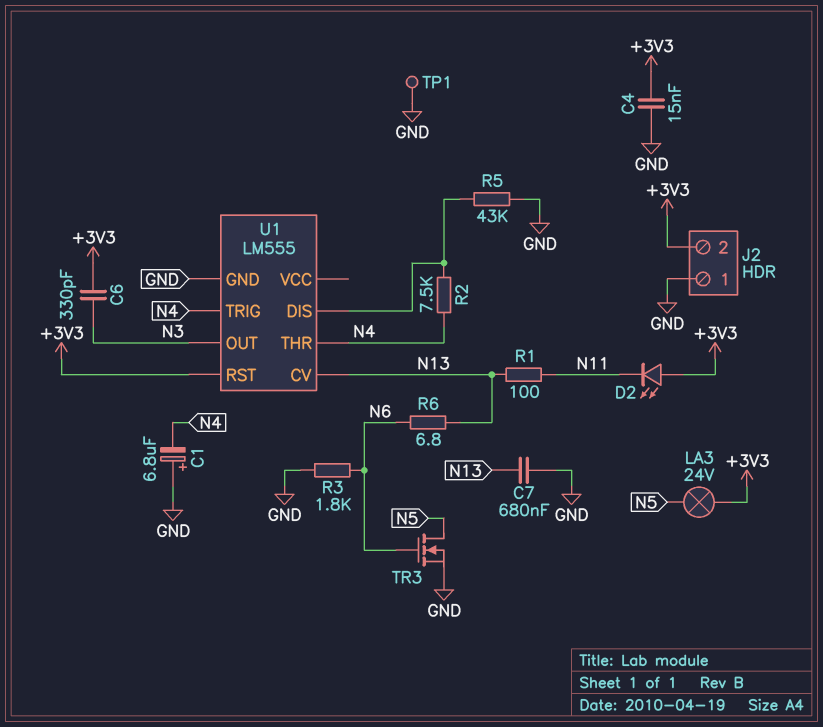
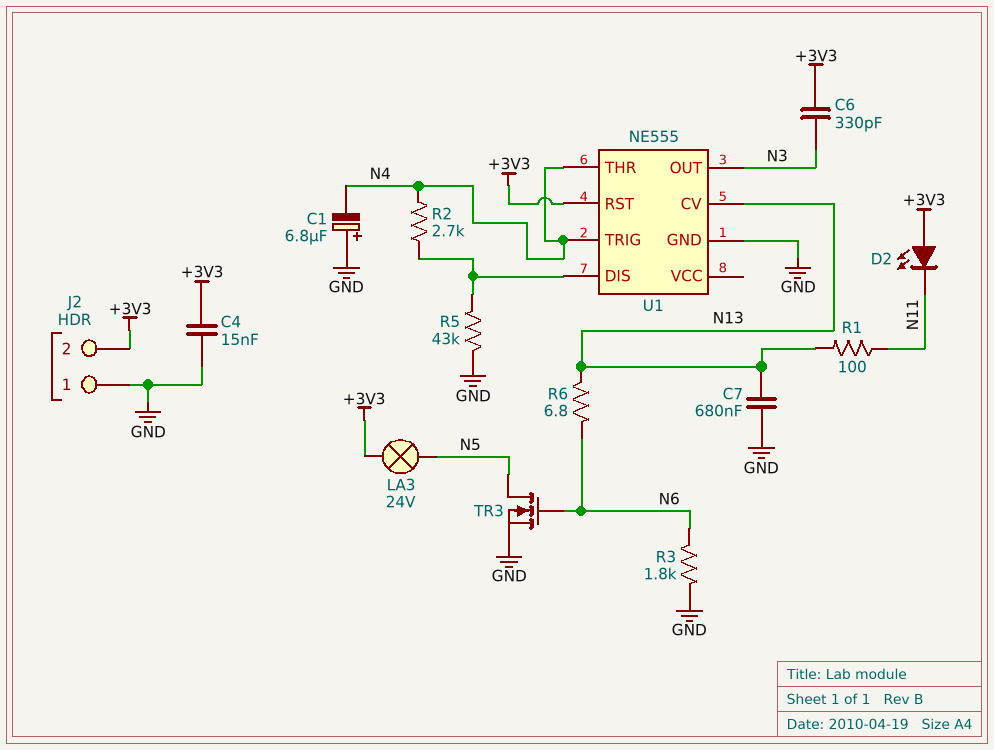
R2: 7.5k (N4, U1/DIS) -> 2.7k (N4, U1/DIS)
TP1: test point (GND) -> none
U1: LM555 -> NE555

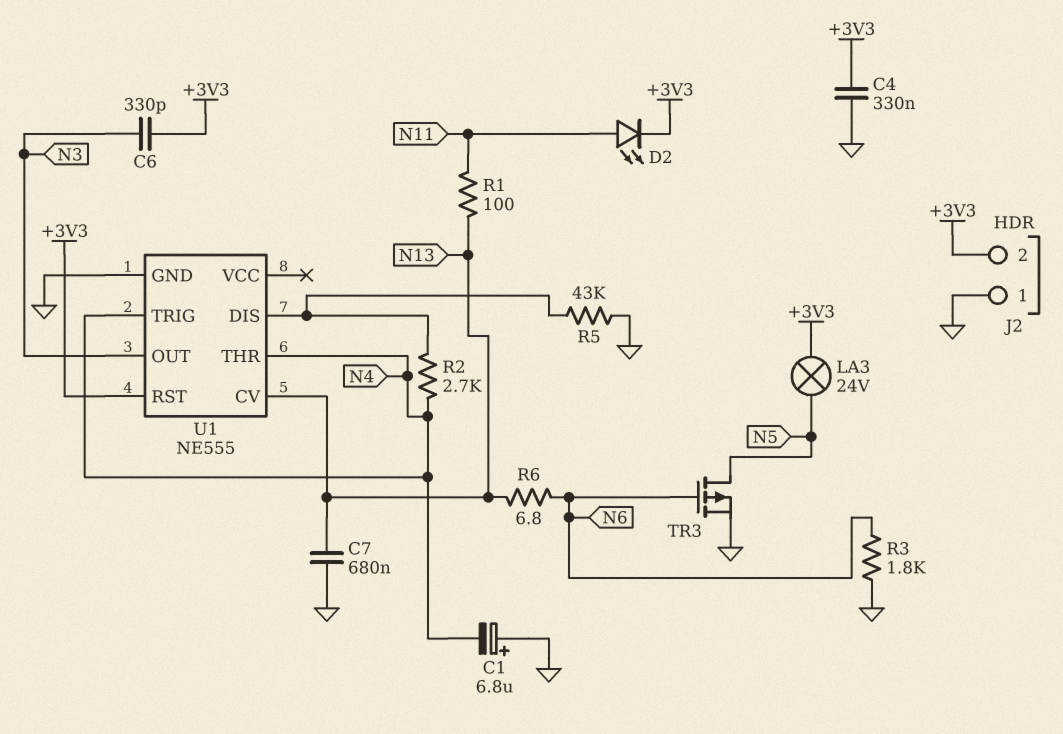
C4: 15nF (+3V3, GND) -> 330nF (+3V3, GND)
D2: LED (A +3V3, K N11) -> LED (A N11, K +3V3)
TR3: NMOS (G N6, D N5, S GND) -> PMOS (G N6, D N5, S GND)

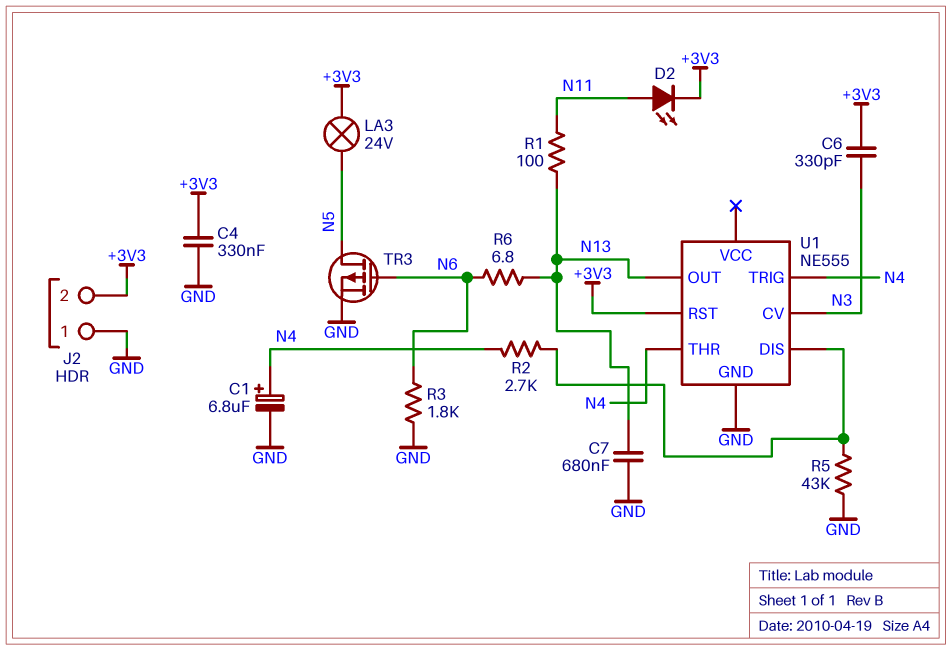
C1: 6.8uF (plus GND, minus N4) -> 6.8uF (plus N4, minus GND)
U1 pin CV: N13 -> N3
U1 pin OUT: N3 -> N13

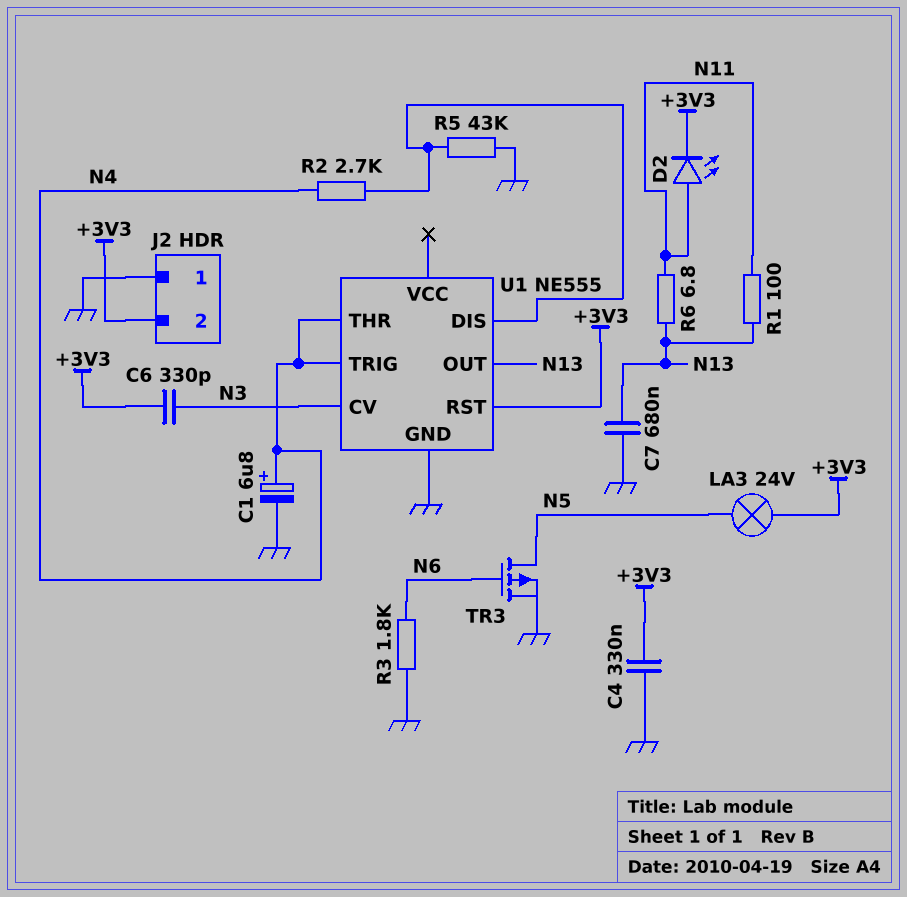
R6: 6.8 (N6, N13) -> 6.8 (N11, N13)

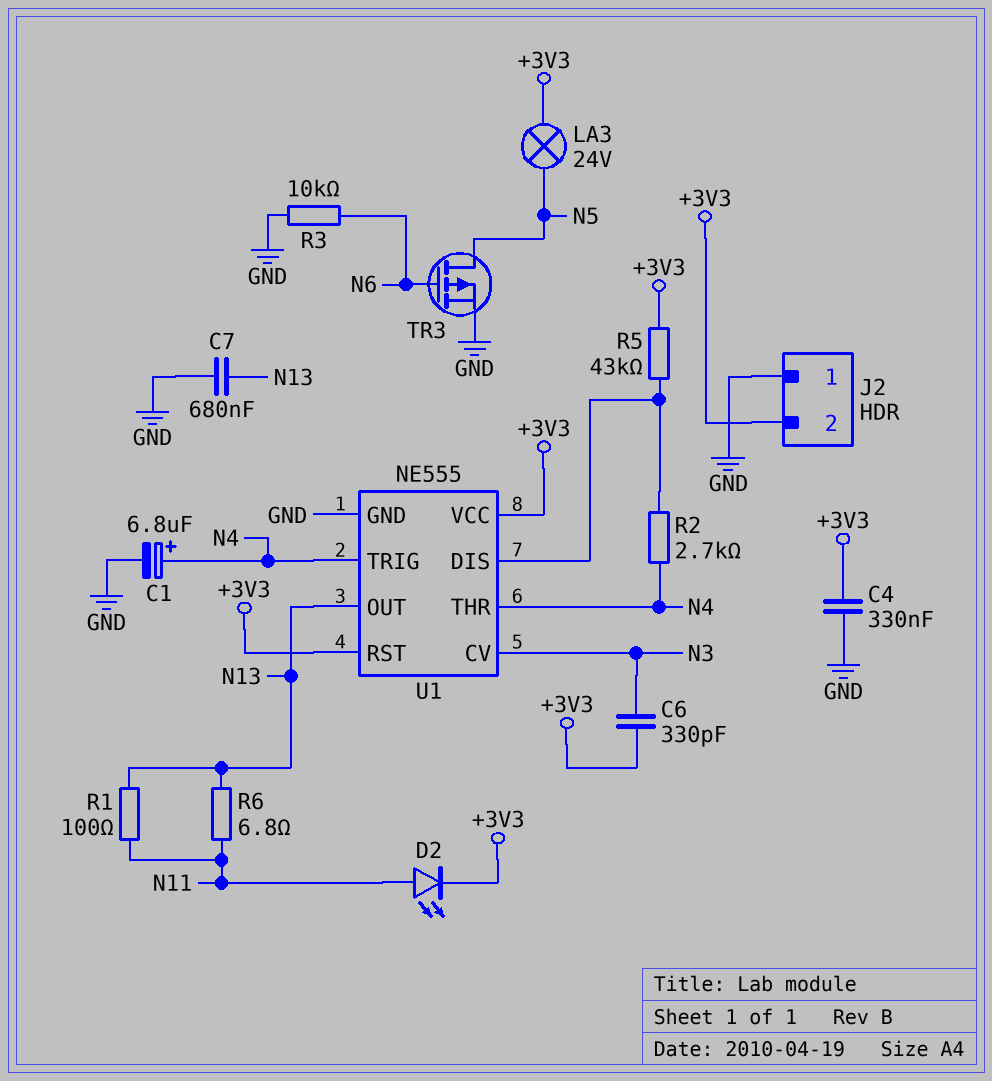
R3: 1.8k (GND, N6) -> 10k (GND, N6)
R5: 43k (GND, U1/DIS) -> 43k (+3V3, U1/DIS)
U1 pin VCC: none -> +3V3

